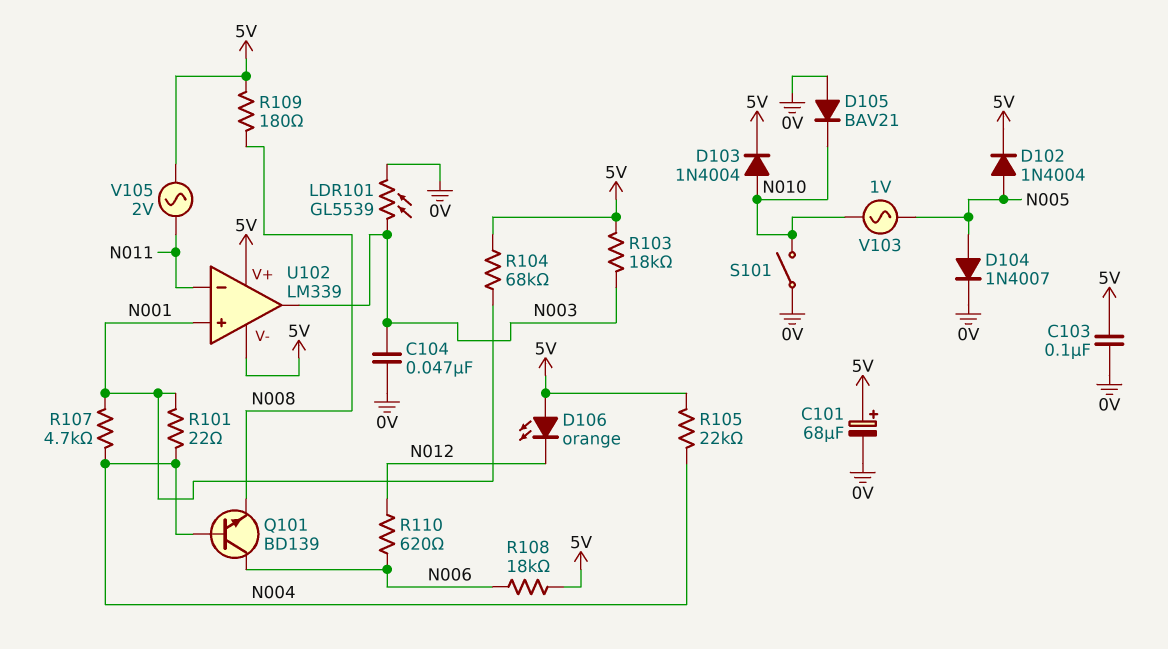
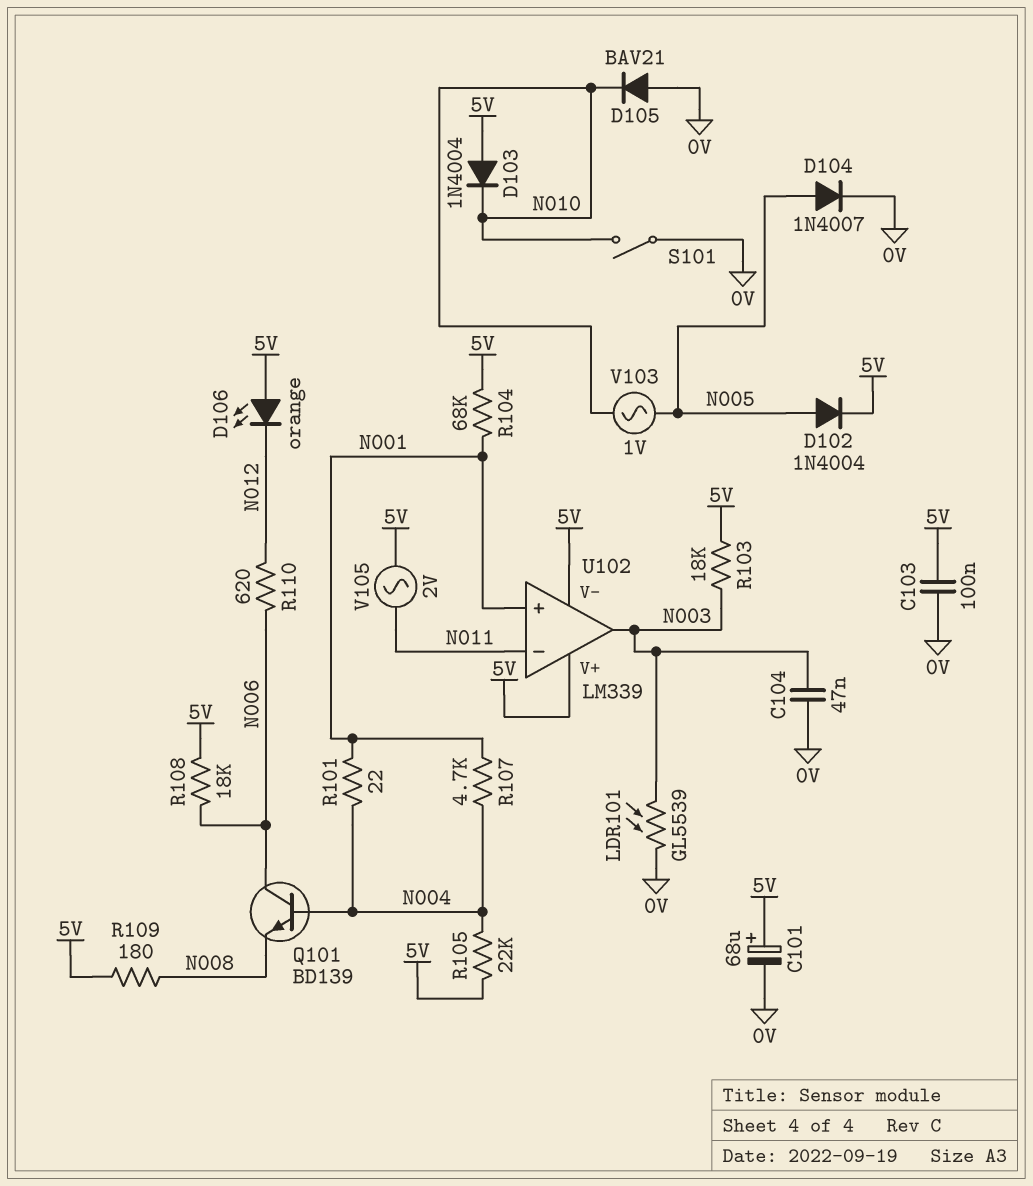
D103: diode 1N4004 (A N010, K 5V) -> diode 1N4004 (A 5V, K N010)

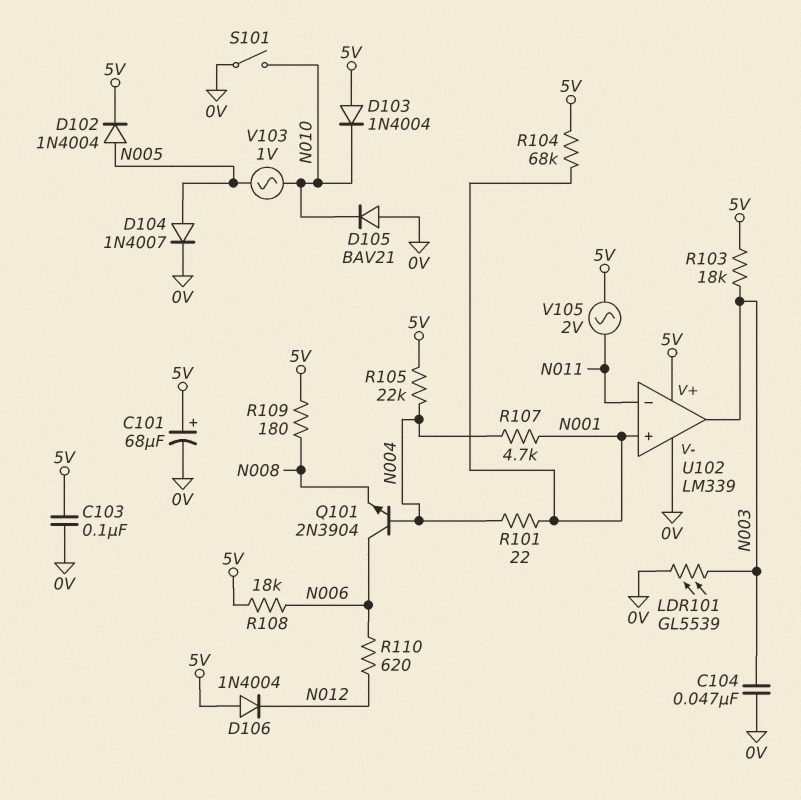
D106: LED orange (A 5V, K N012) -> diode 1N4004 (A 5V, K N012)
Q101: NPN BD139 (B N004, C N006, E N008) -> NPN 2N3904 (B N004, C N006, E N008)
U102 pin V-: 5V -> 0V

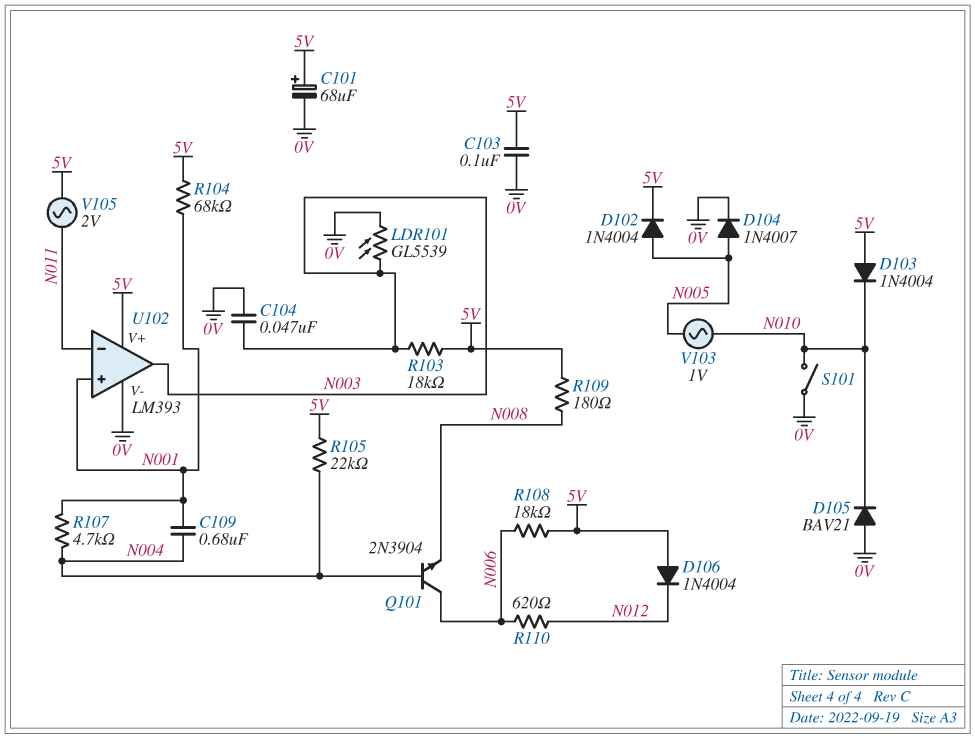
C109: none -> 680nF (N001, N004)
R101: 22 (N001, N004) -> none
U102: LM339 -> LM393

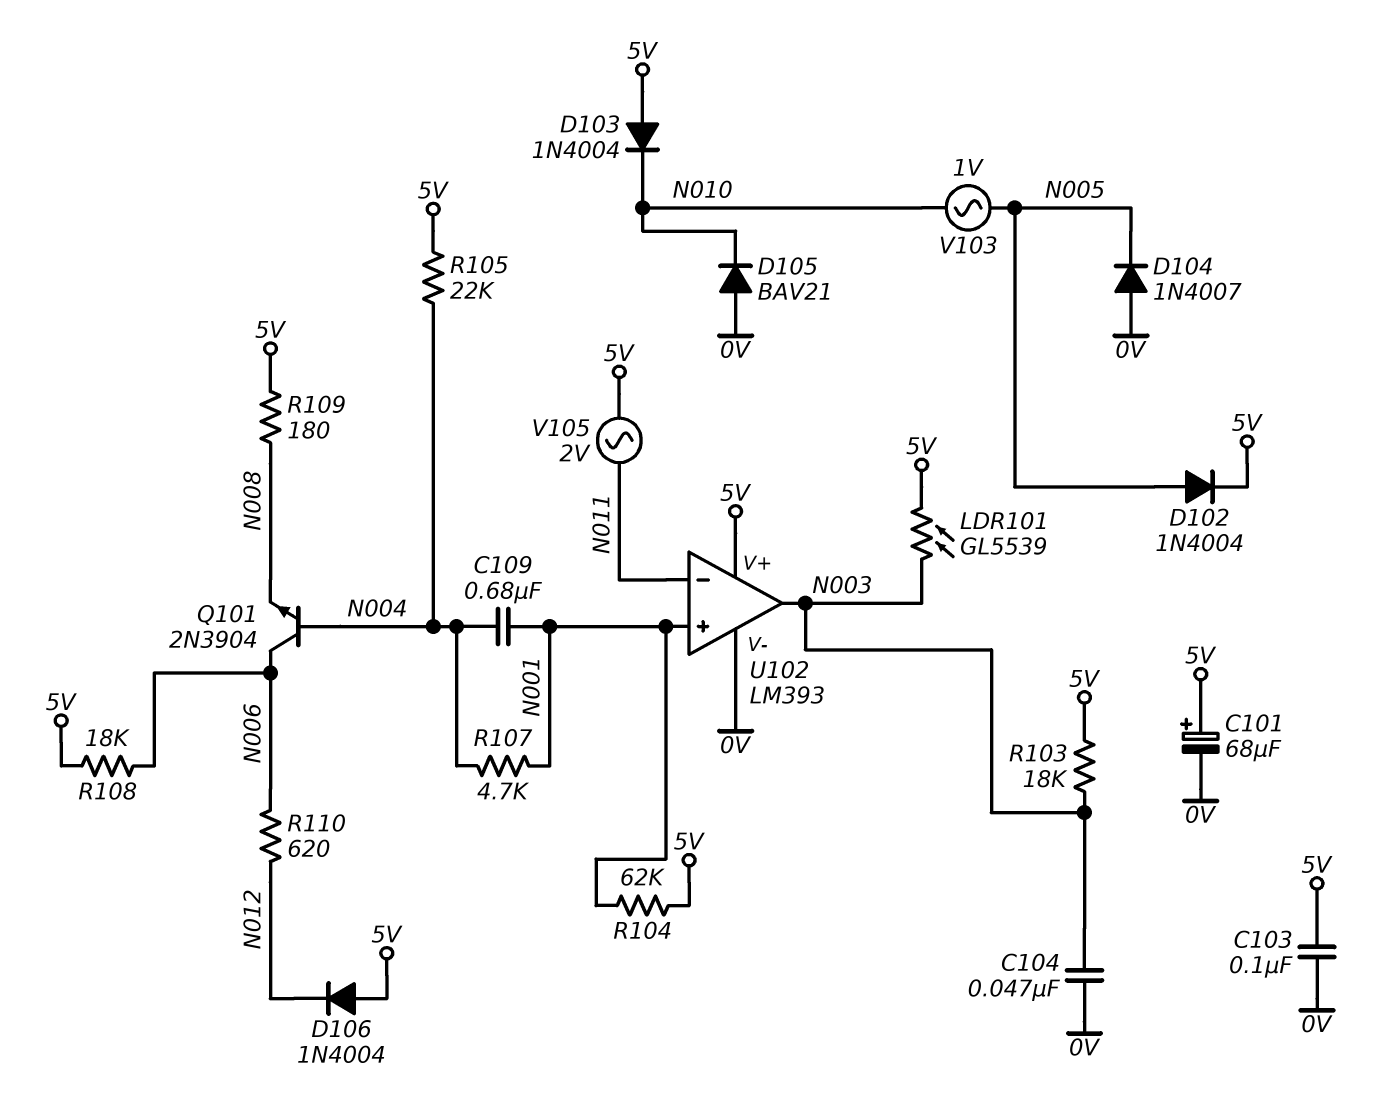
D104: diode 1N4007 (A N005, K 0V) -> diode 1N4007 (A 0V, K N005)
LDR101: GL5539 (0V, N003) -> GL5539 (5V, N003)
R104: 68k (5V, N001) -> 62k (5V, N001)
S101: switch (0V, N010) -> none

